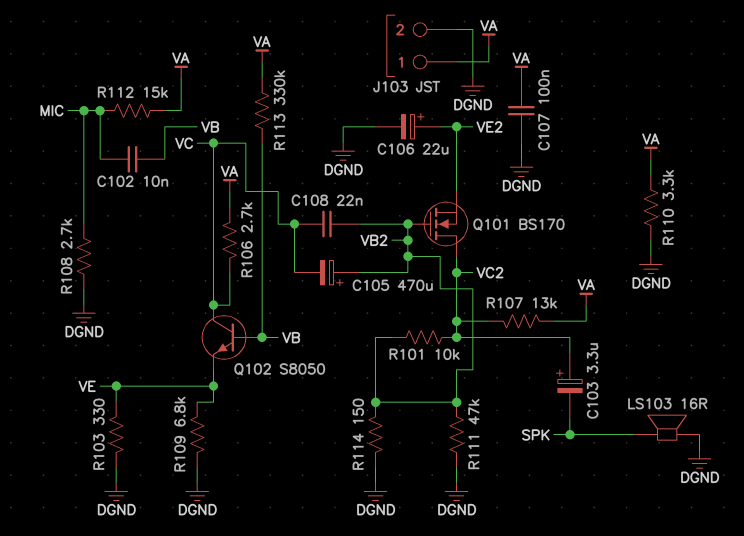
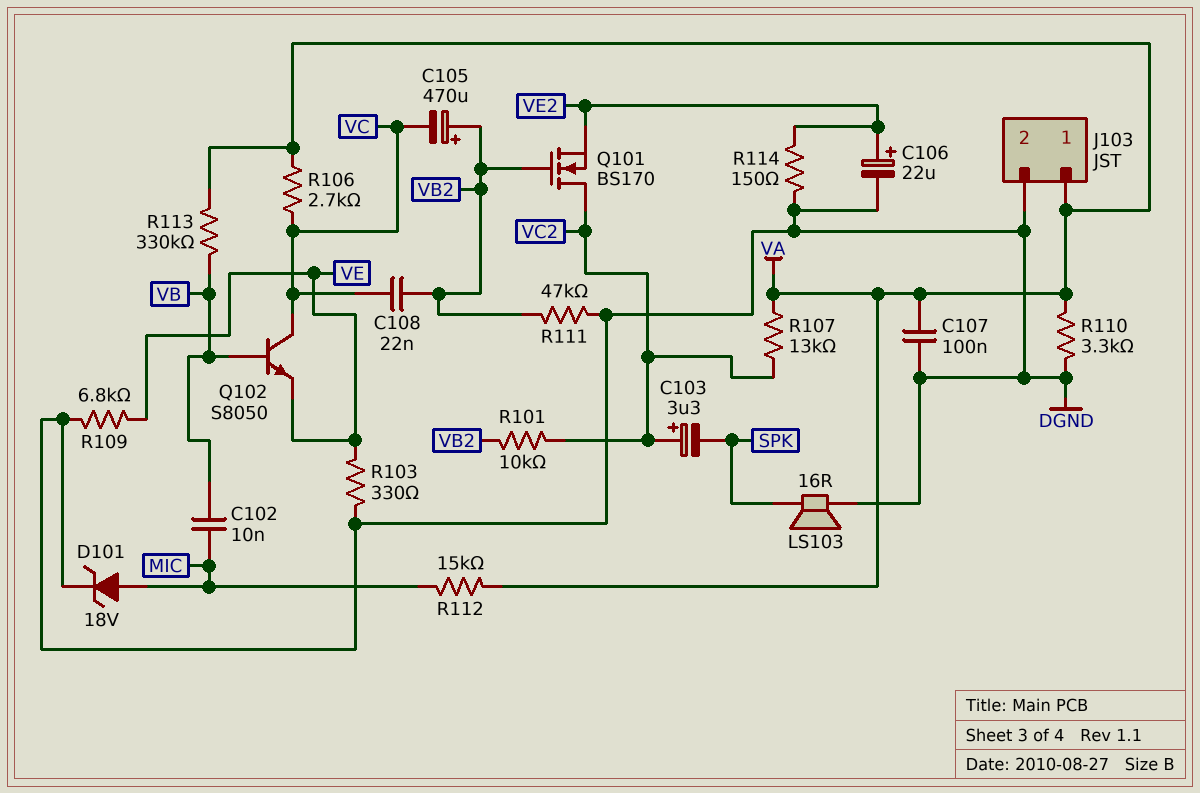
D101: none -> zener 18V (A MIC, K DGND)
R108: 2.7k (DGND, MIC) -> none
R114: 150 (DGND, VB2) -> 150 (DGND, VE2)

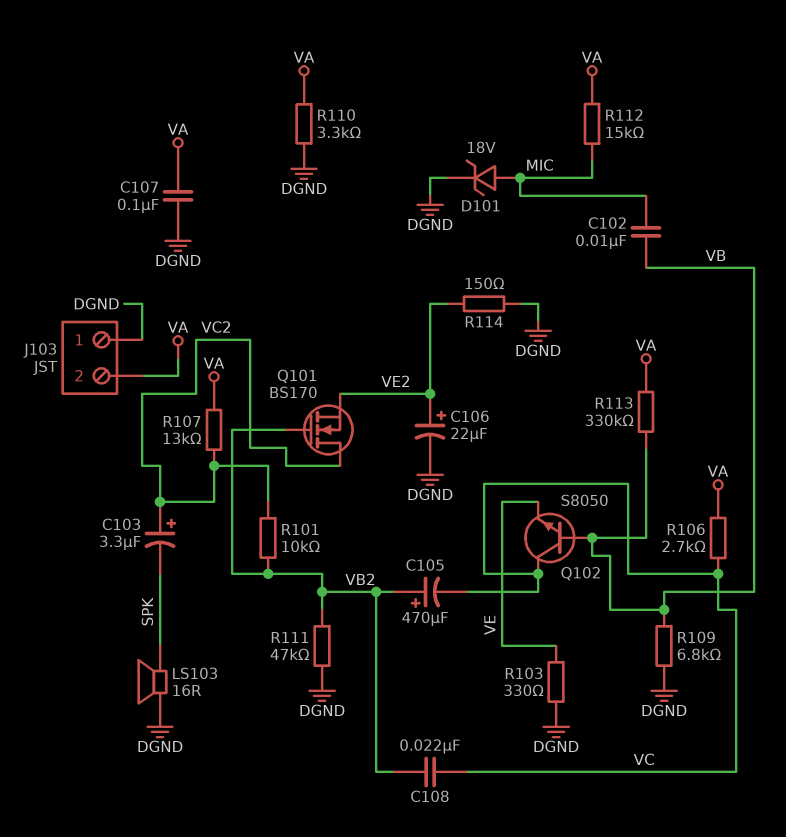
J103 pin 1: VA -> DGND
J103 pin 2: DGND -> VA
R109: 6.8k (DGND, VE) -> 6.8k (DGND, VB)

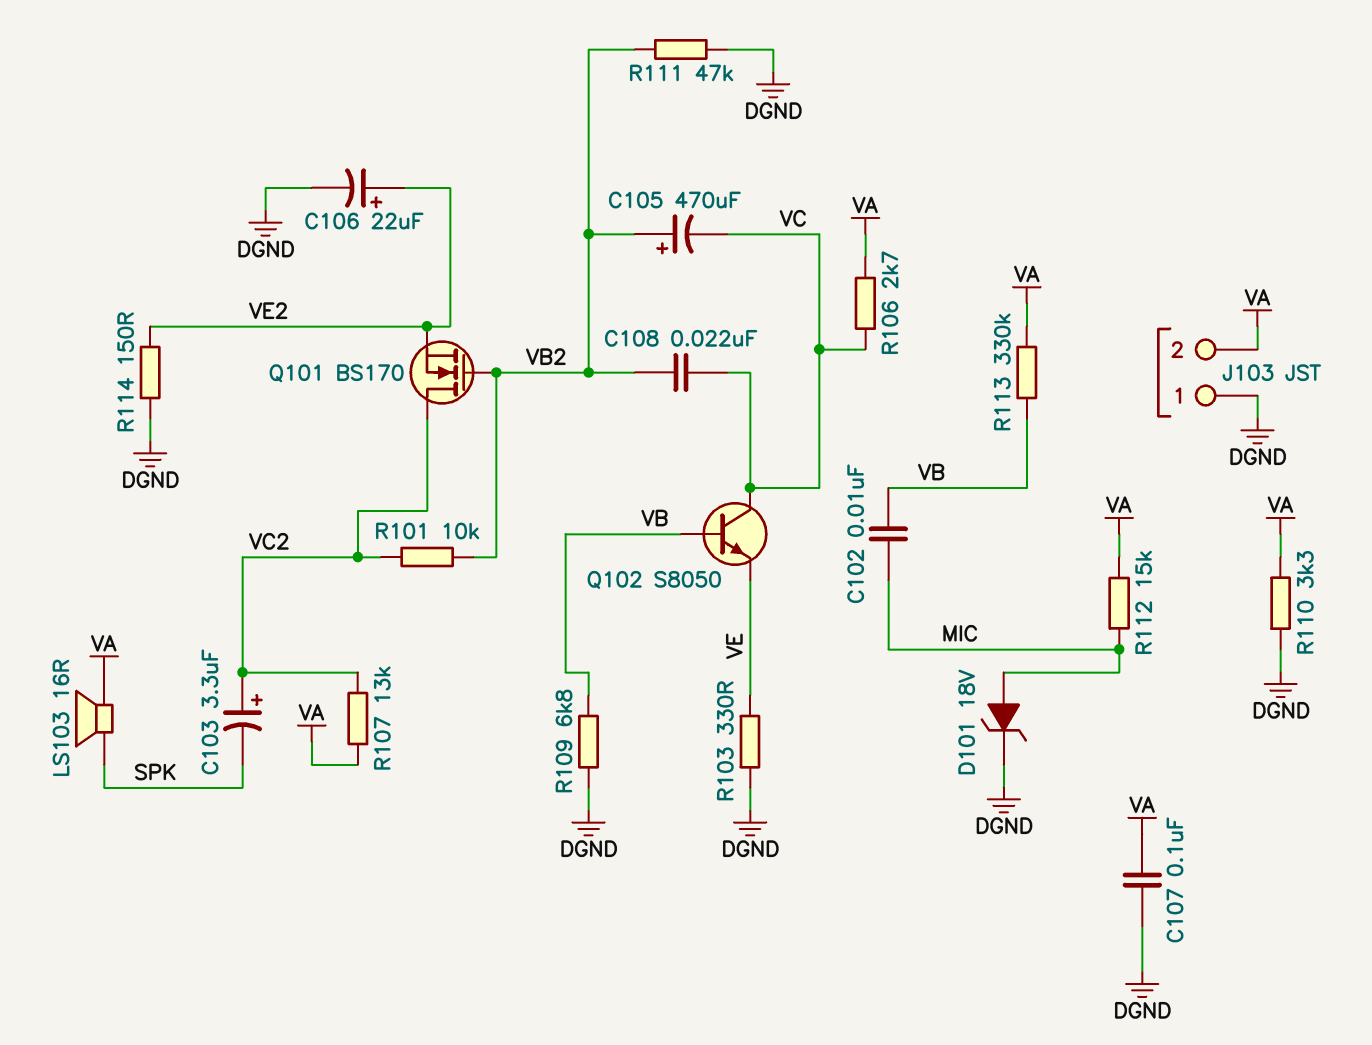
LS103: speaker 16R (DGND, SPK) -> speaker 16R (SPK, VA)

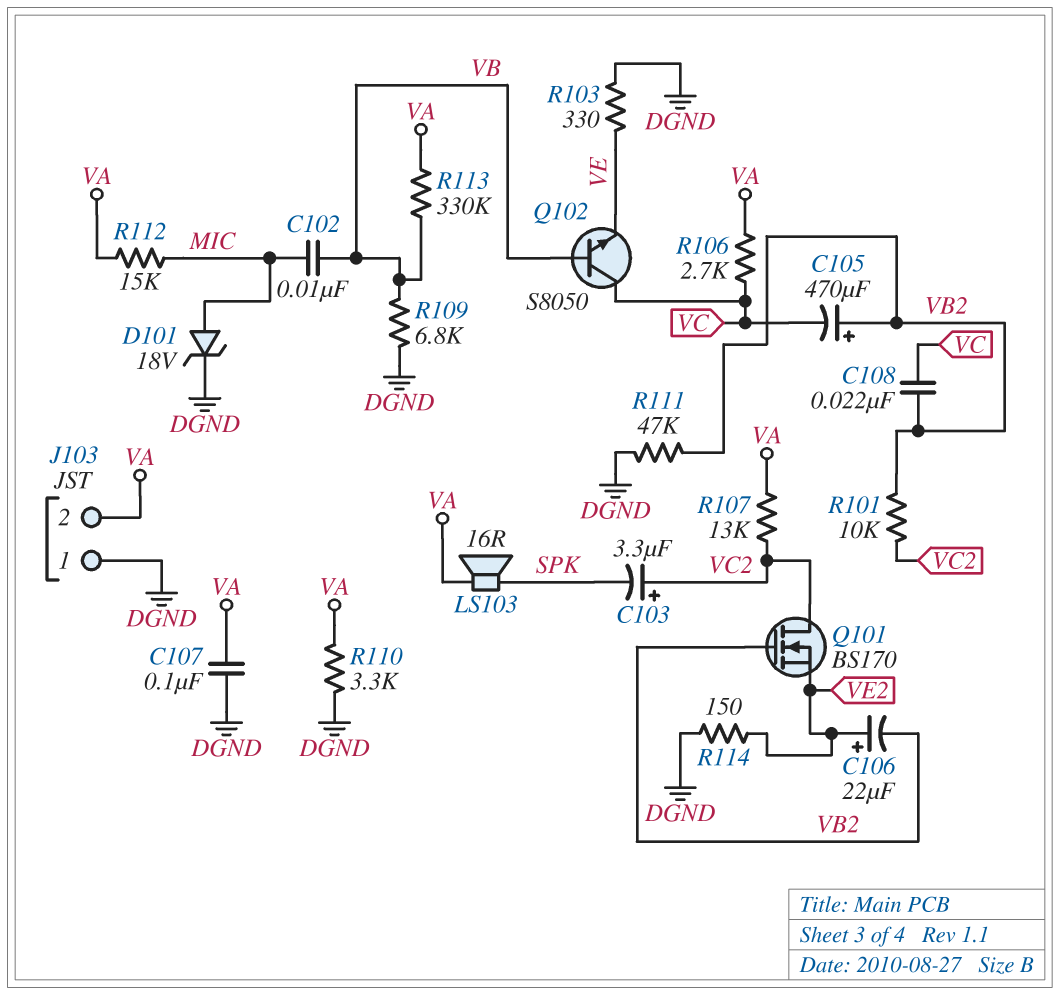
C106: 22uF (plus VE2, minus DGND) -> 22uF (plus VE2, minus VB2)

